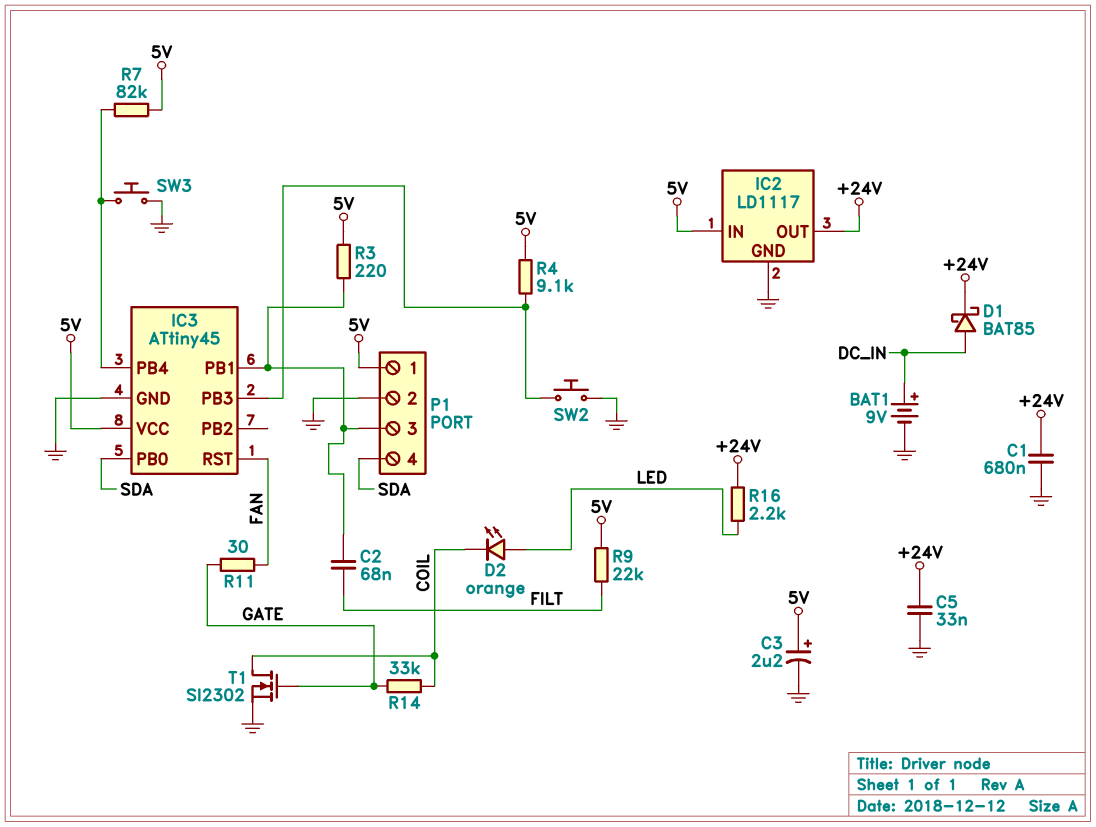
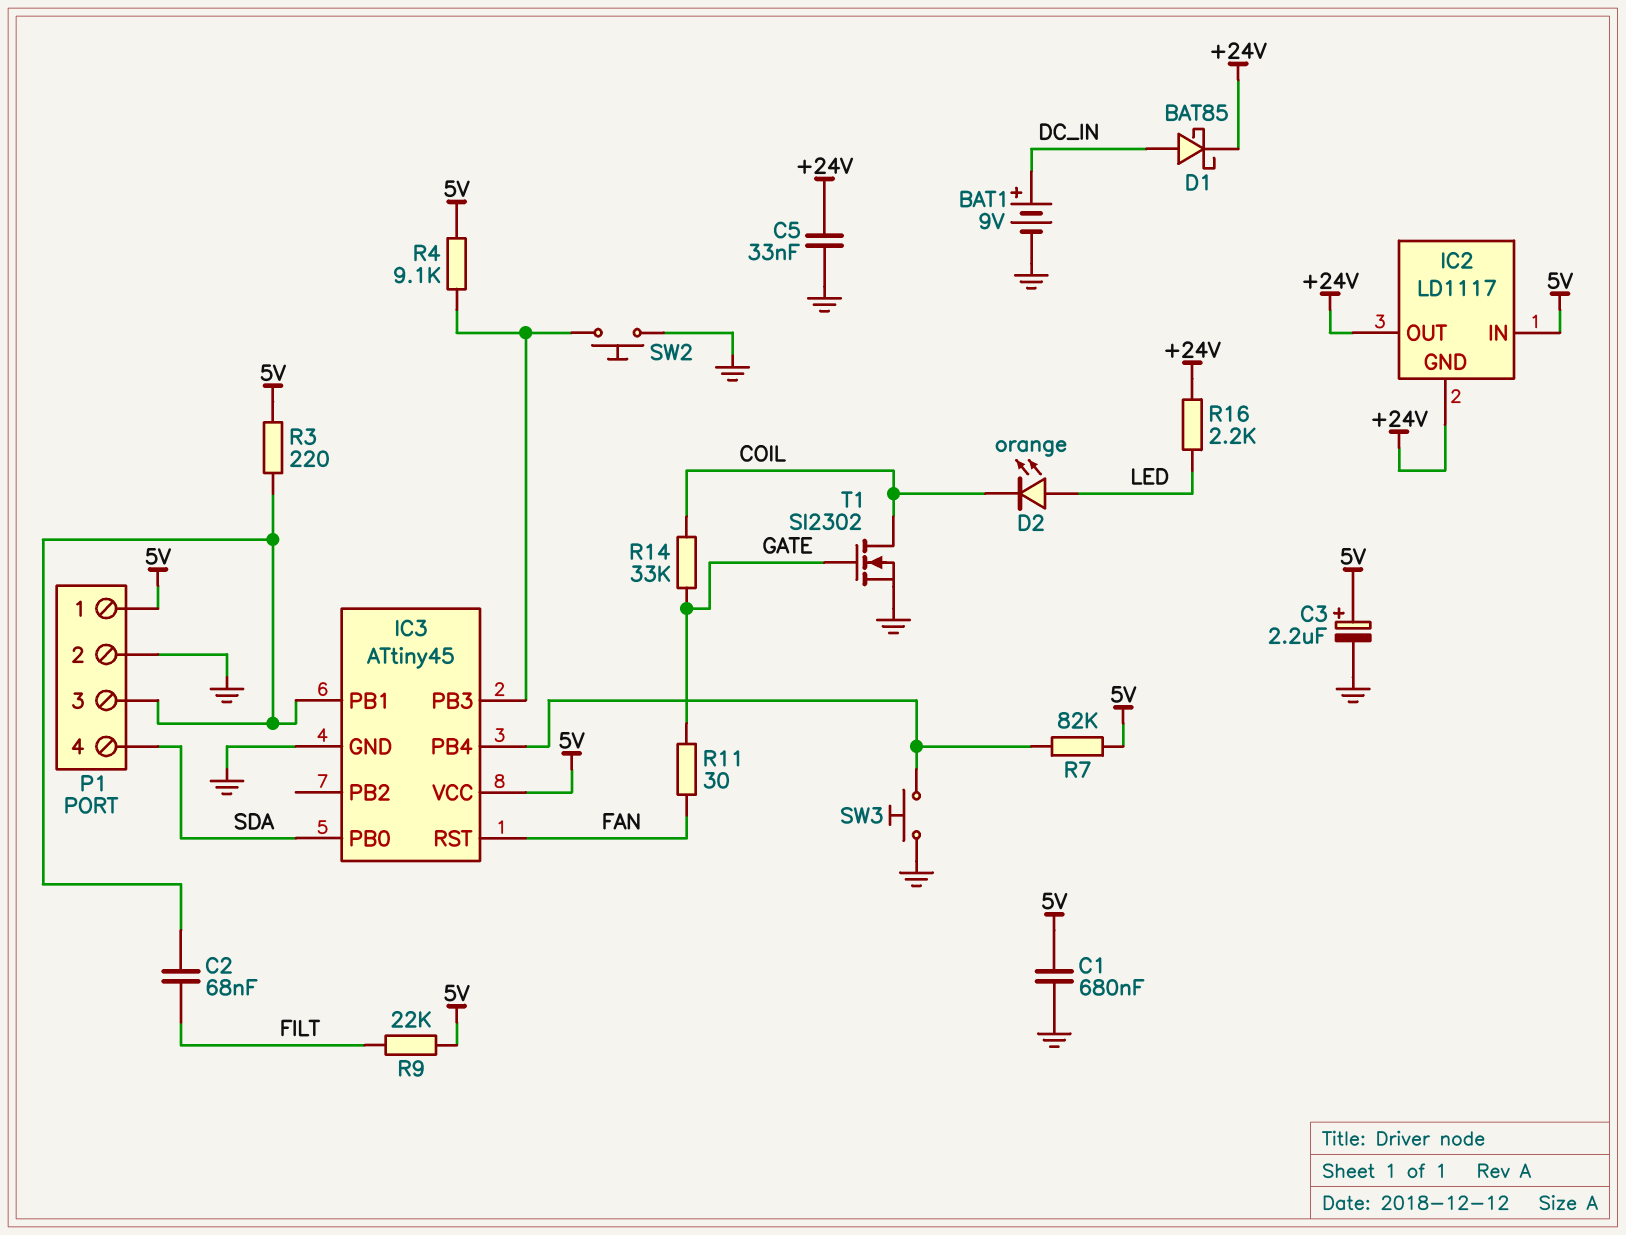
C1: 680nF (+24V, GND) -> 680nF (5V, GND)
IC2 pin GND: GND -> +24V

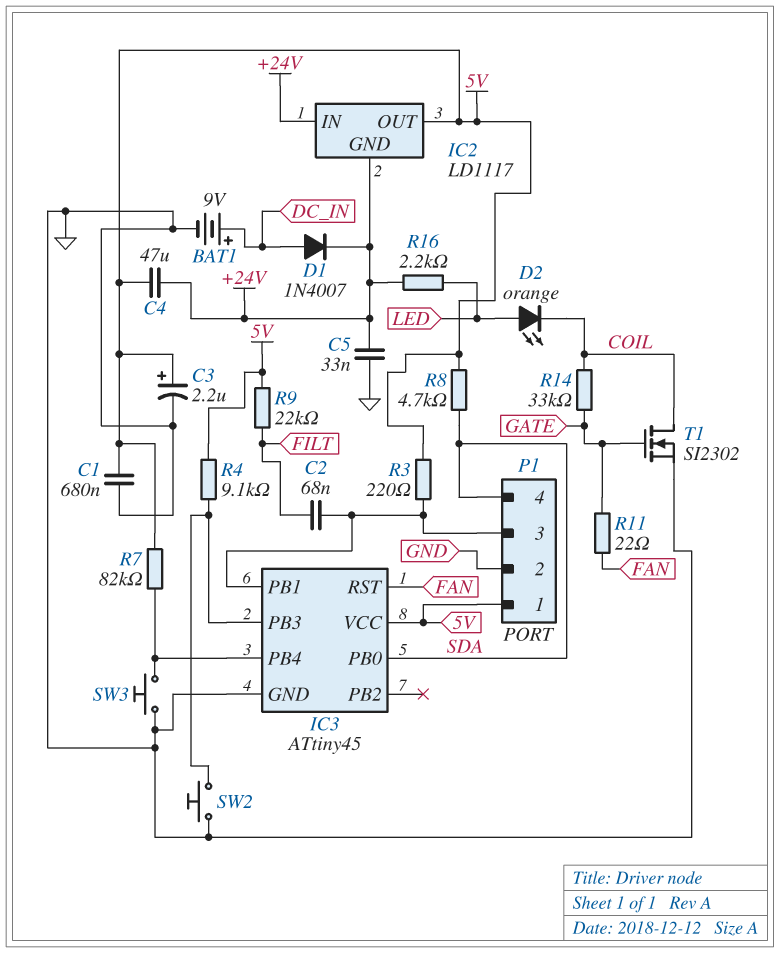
C4: none -> 47uF (+24V, 5V)
D1: schottky BAT85 (A DC_IN, K +24V) -> diode 1N4007 (A DC_IN, K +24V)
IC2 pin IN: 5V -> +24V
IC2 pin OUT: +24V -> 5V
R8: none -> 4.7k (5V, SDA)
R11: 30 (FAN, GATE) -> 22 (FAN, GATE)

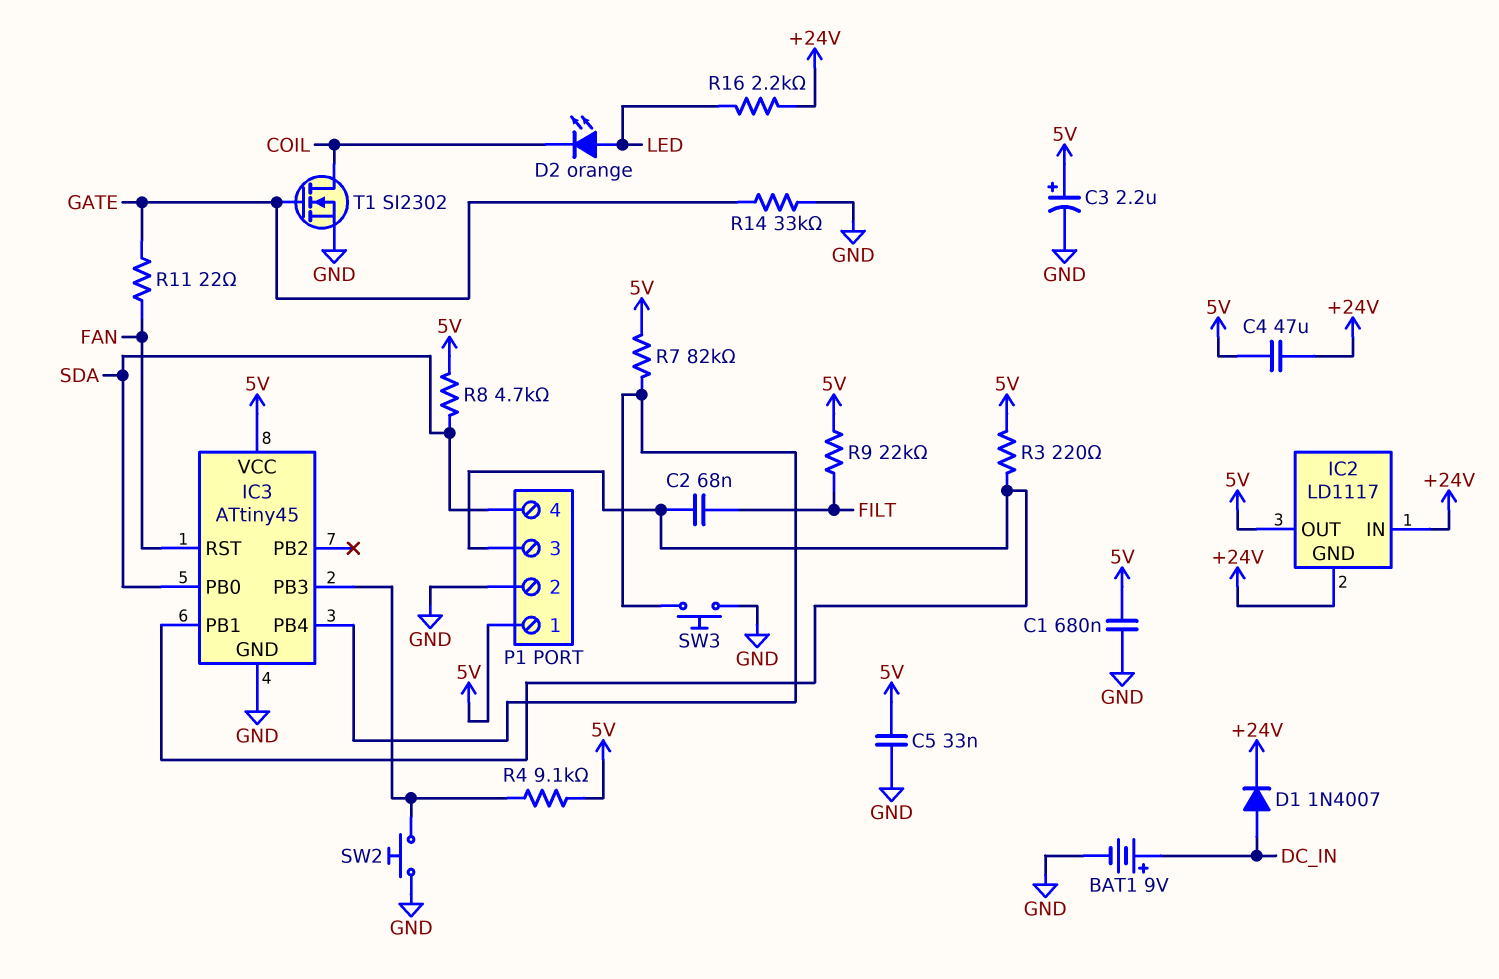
C5: 33nF (+24V, GND) -> 33nF (5V, GND)
R14: 33k (COIL, GATE) -> 33k (GATE, GND)

